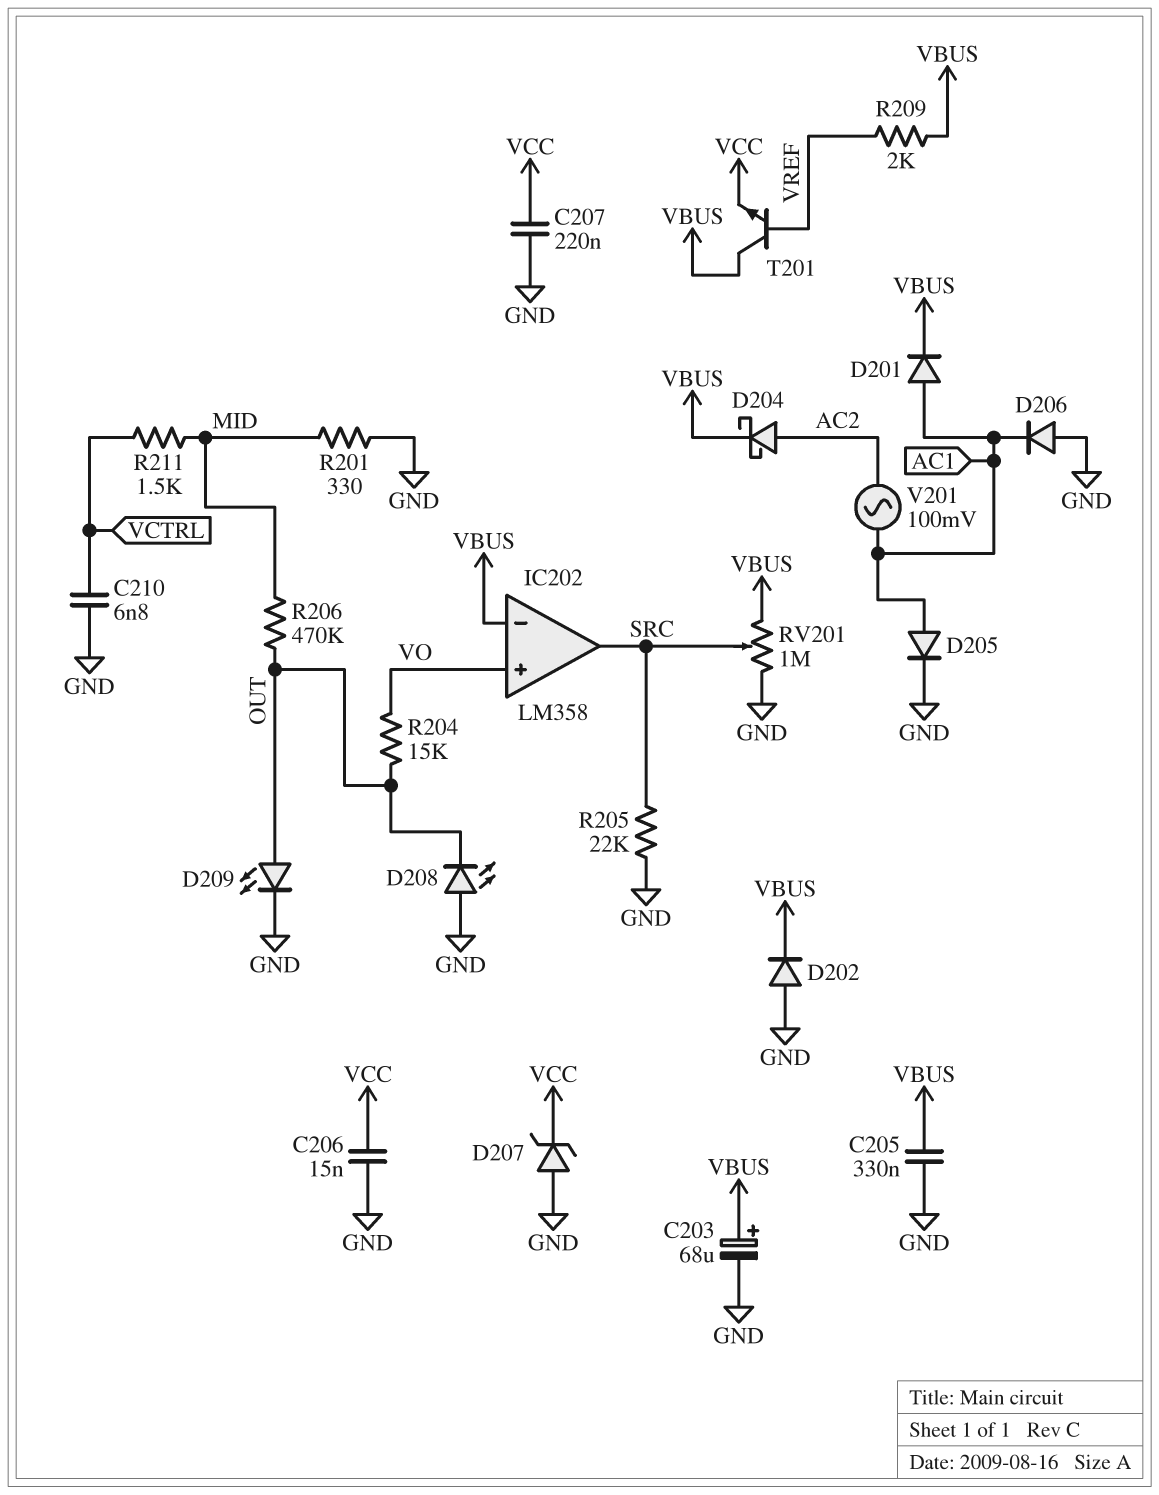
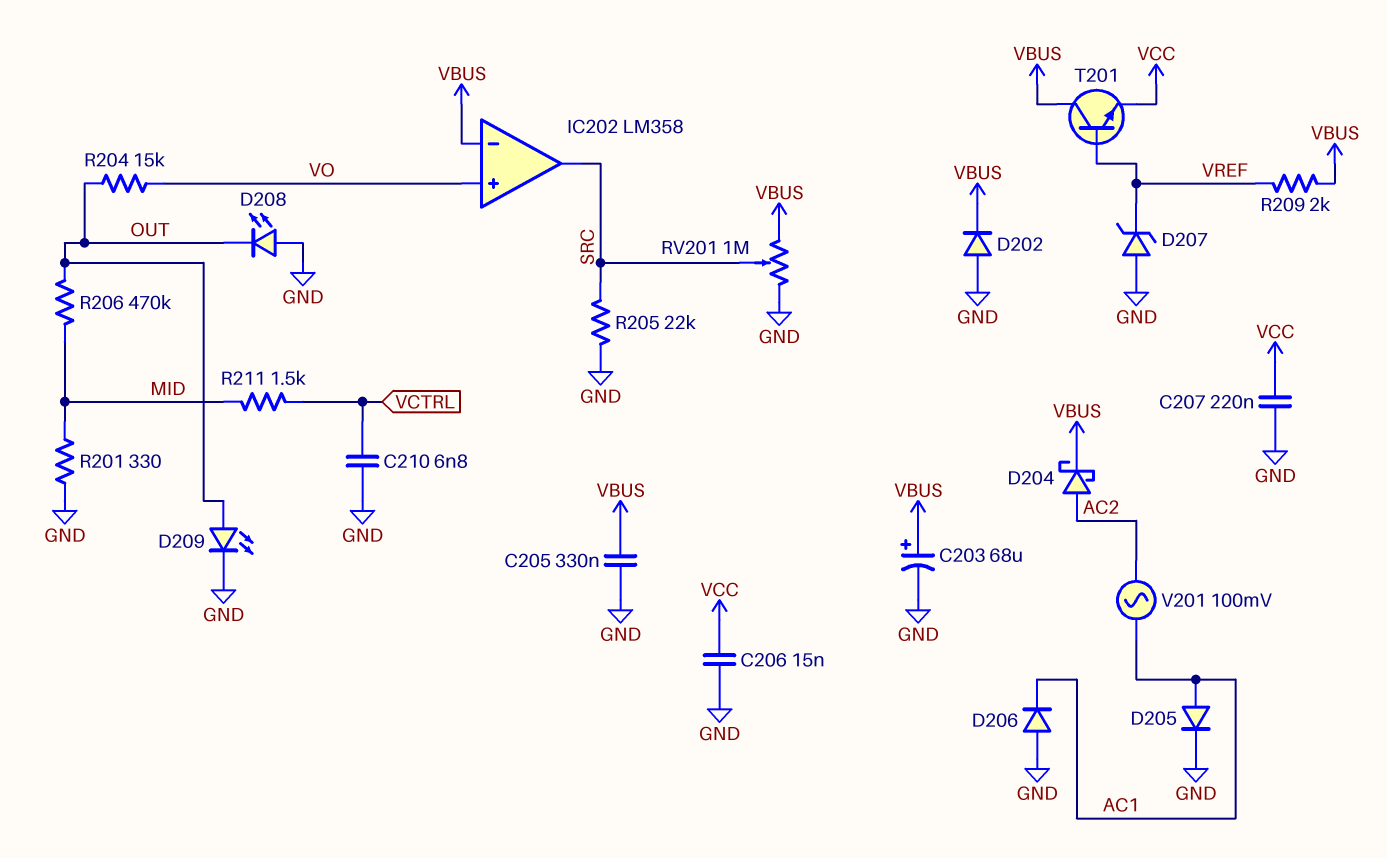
D201: diode (A AC1, K VBUS) -> none
D207: zener (A GND, K VCC) -> zener (A GND, K VREF)

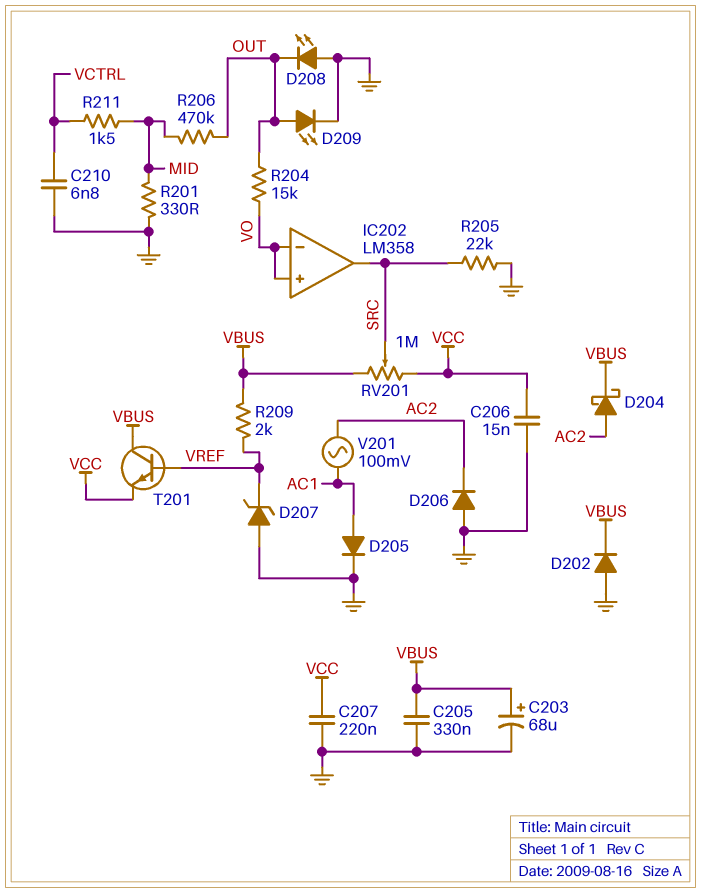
D206: diode (A GND, K AC1) -> diode (A GND, K AC2)
IC202 pin in-: VBUS -> VO
RV201: 1M (GND, VBUS, wiper SRC) -> 1M (VBUS, VCC, wiper SRC)

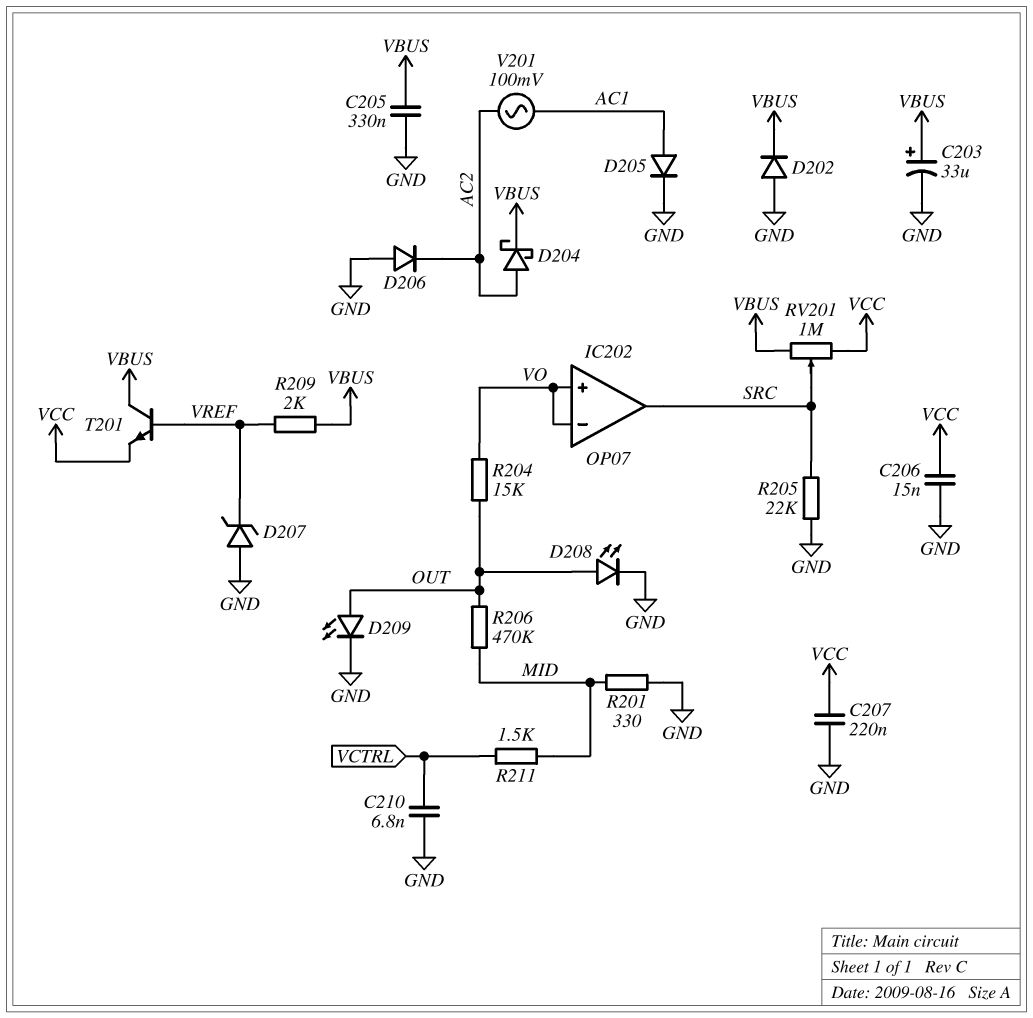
C203: 68uF (plus VBUS, minus GND) -> 33uF (plus VBUS, minus GND)
D208: LED (A GND, K OUT) -> LED (A OUT, K GND)
IC202: LM358 -> OP07

